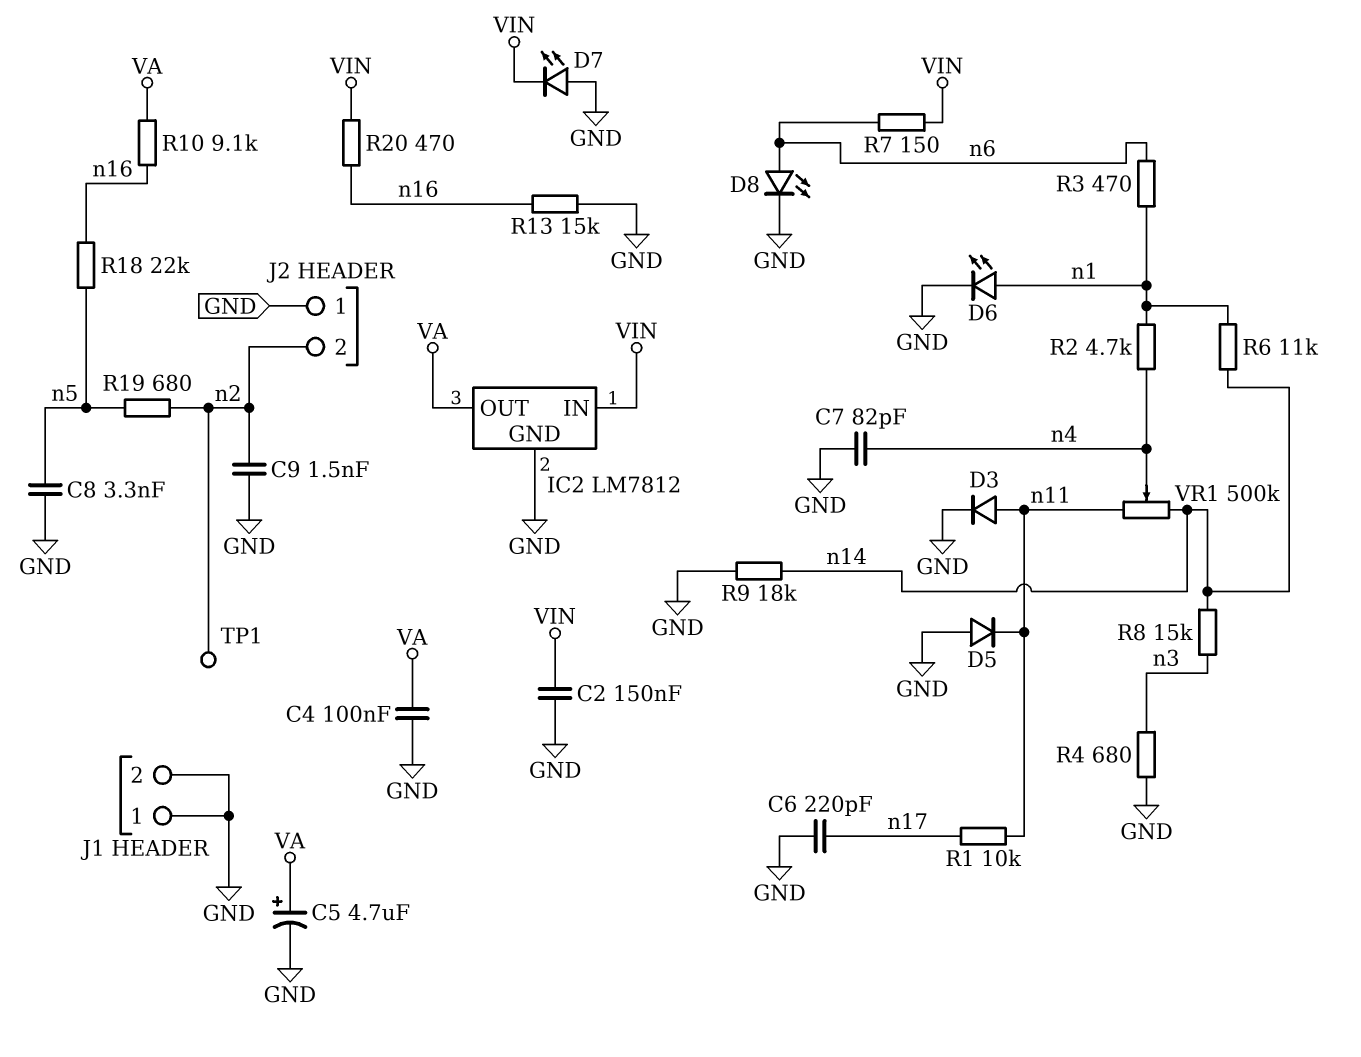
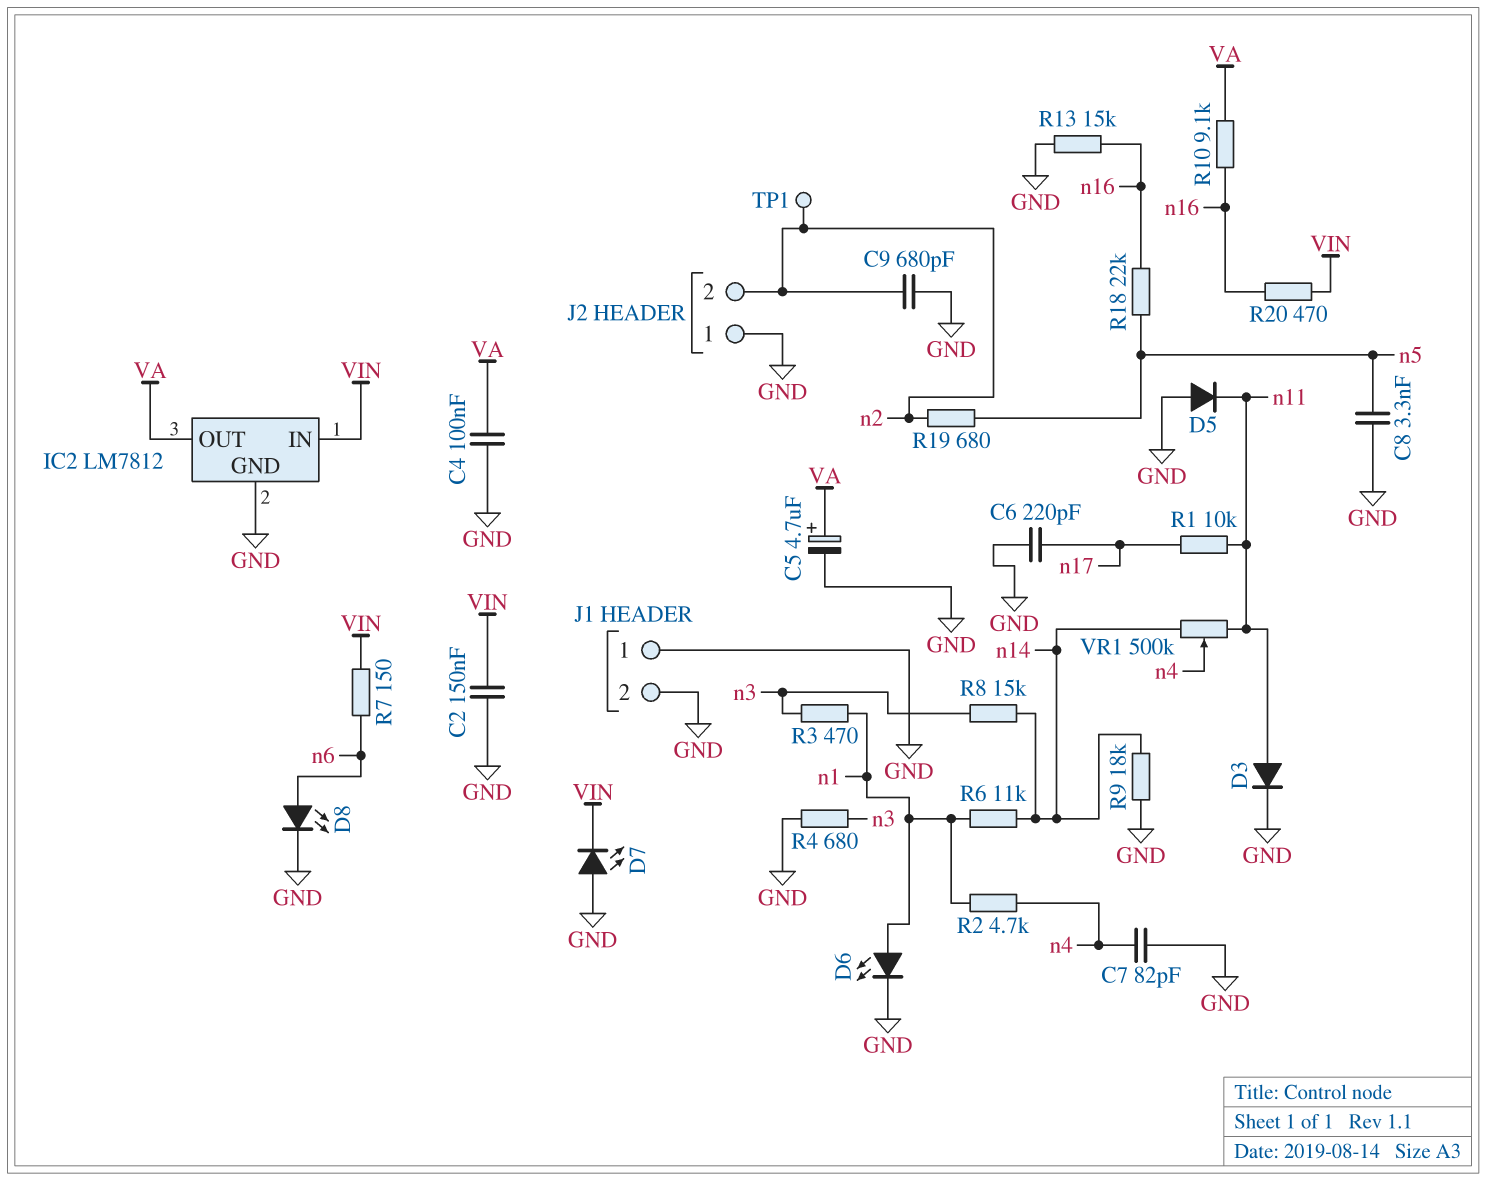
C9: 1.5nF (GND, n2) -> 680pF (GND, n2)
R3: 470 (n1, n6) -> 470 (n1, n3)

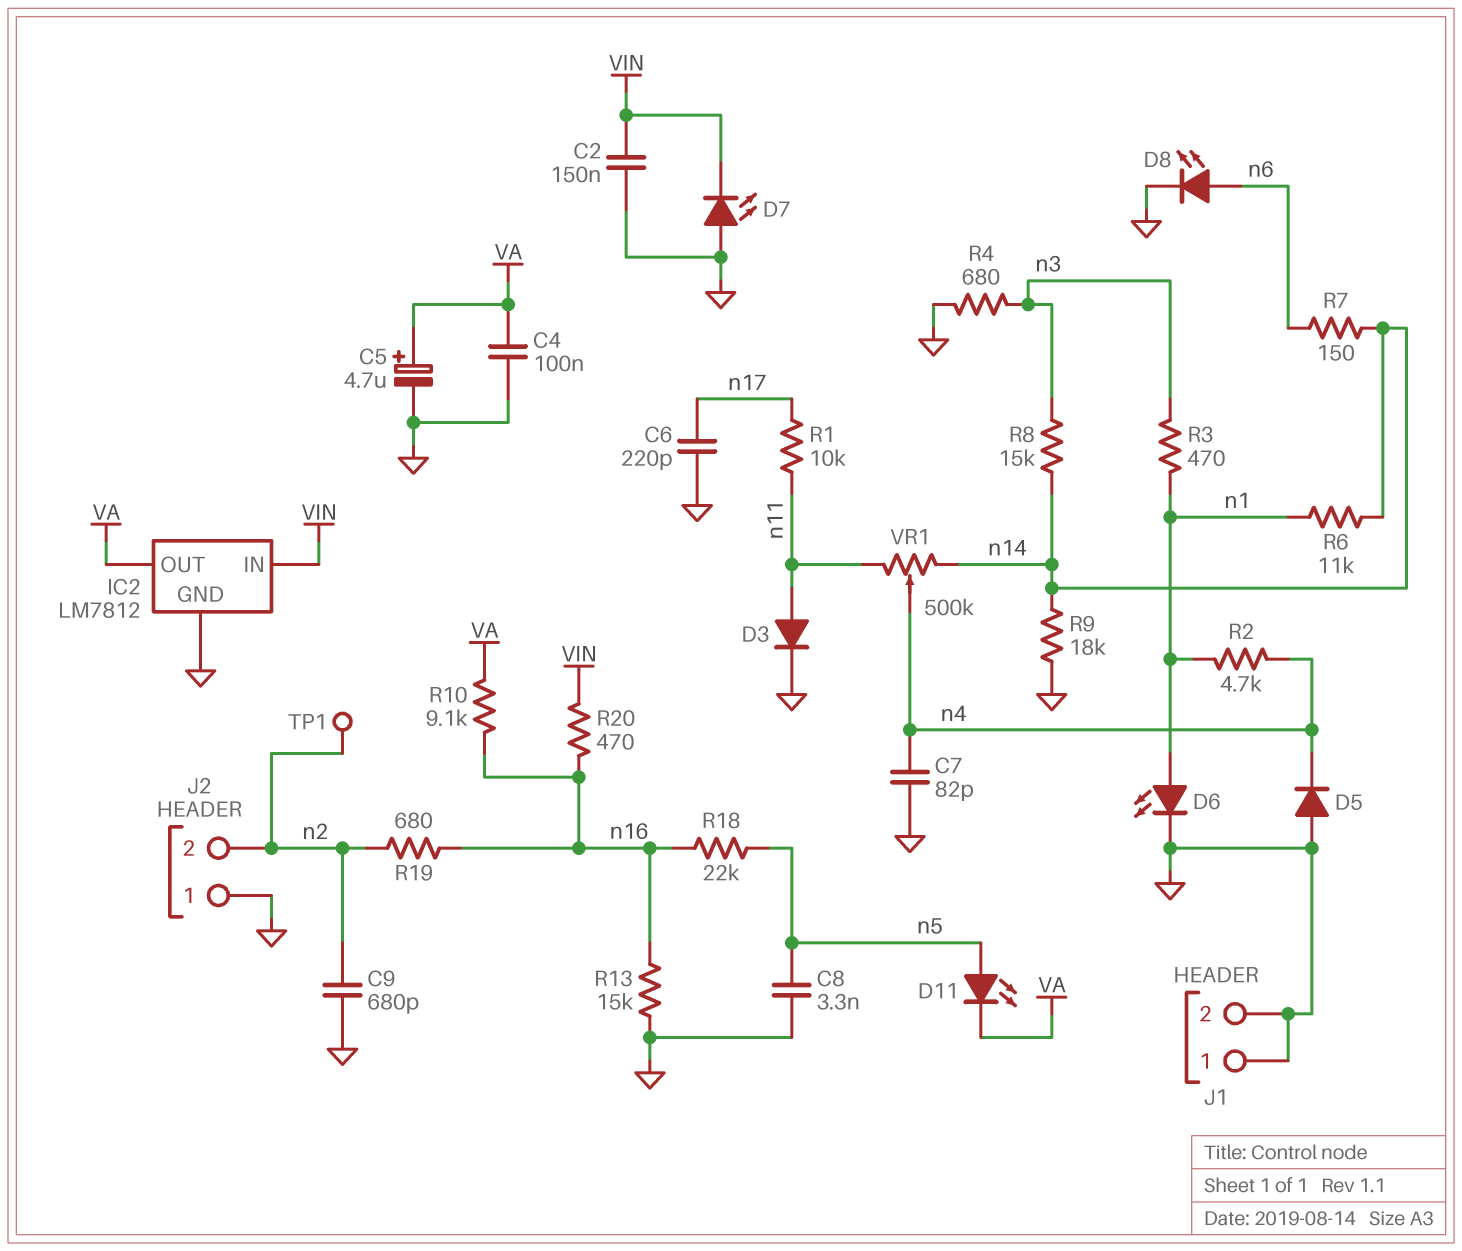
D5: diode (A GND, K n11) -> diode (A GND, K n4)
D11: none -> LED (A n5, K VA)
R7: 150 (VIN, n6) -> 150 (n6, n14)
R19: 680 (n2, n5) -> 680 (n2, n16)

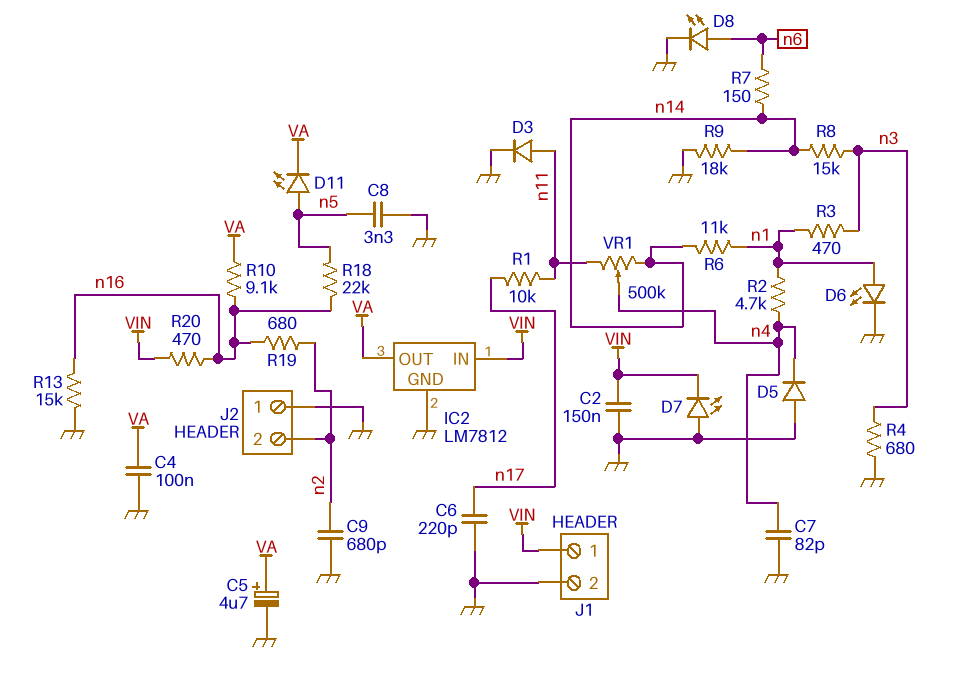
J1 pin 1: GND -> VIN
TP1: test point (n2) -> none

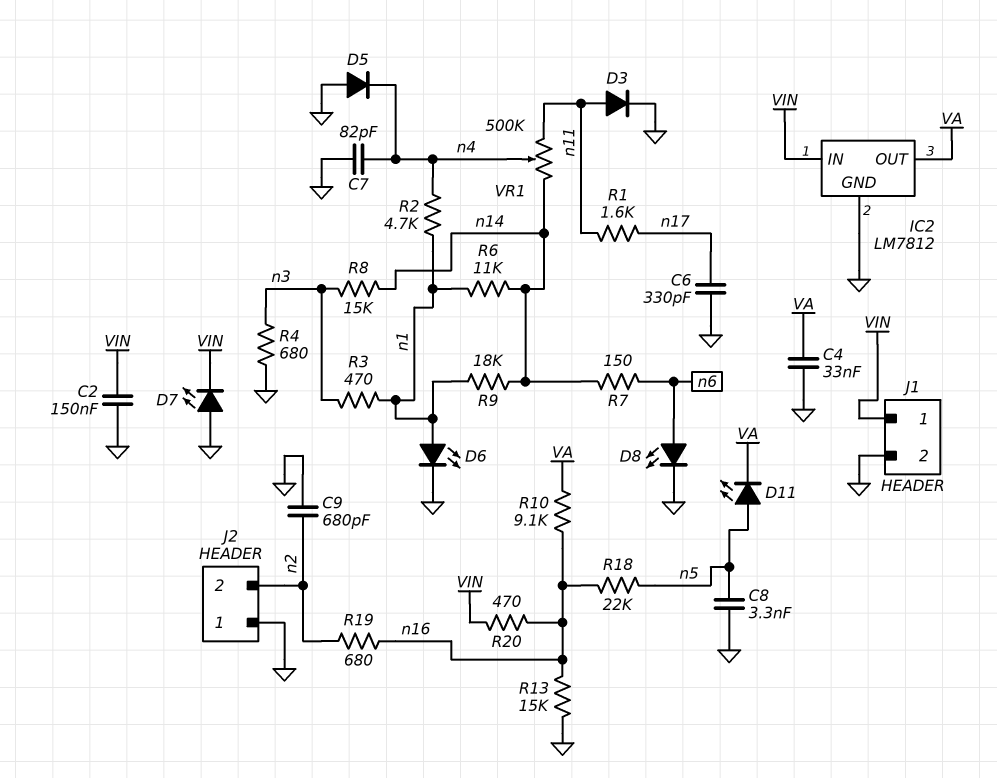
C4: 100nF (GND, VA) -> 33nF (GND, VA)
C5: 4.7uF (plus VA, minus GND) -> none
C6: 220pF (GND, n17) -> 330pF (GND, n17)
R1: 10k (n11, n17) -> 1.6k (n11, n17)
R9: 18k (GND, n14) -> 18k (n1, n14)

